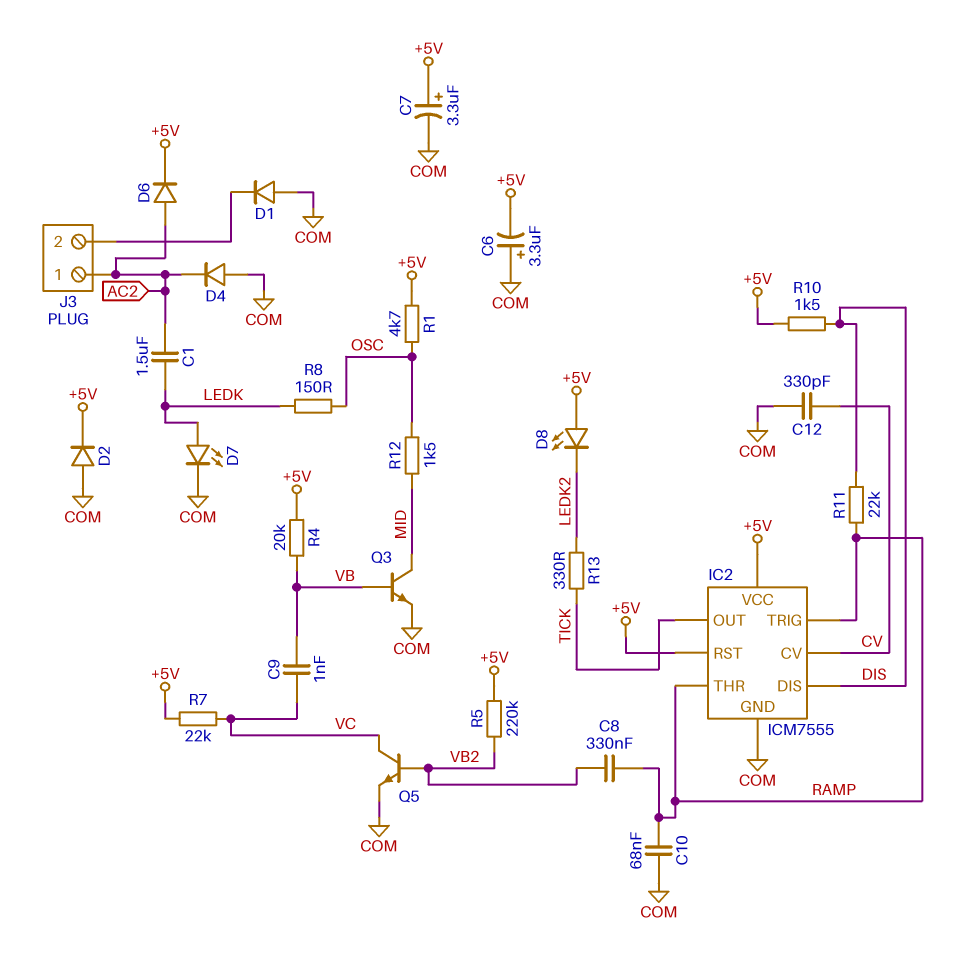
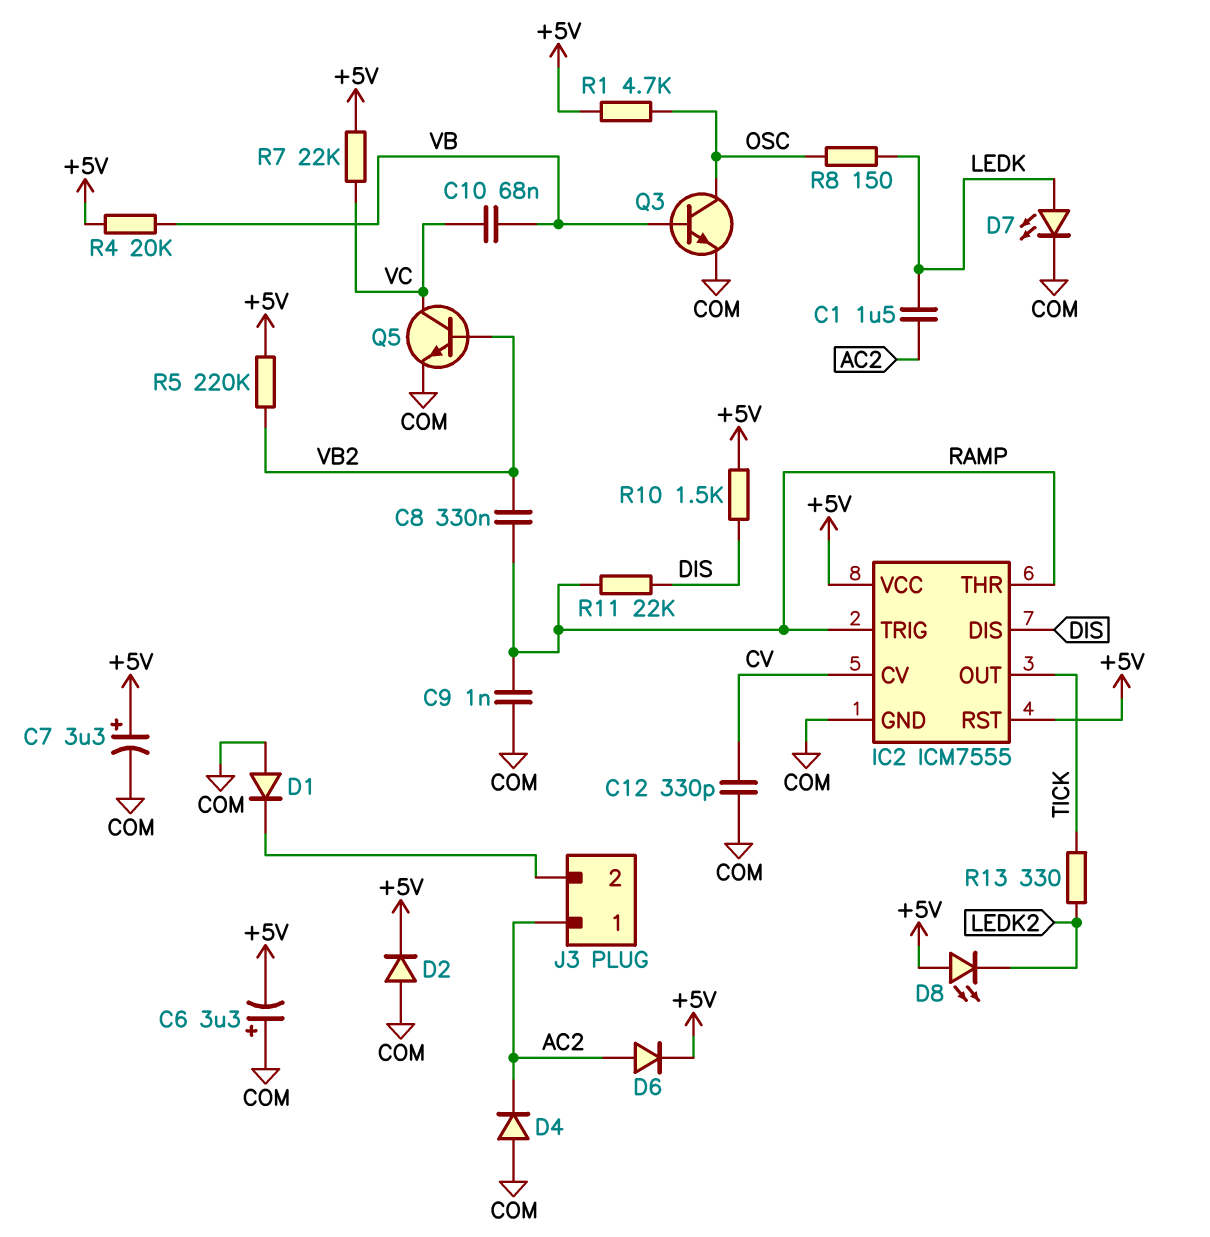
C9: 1nF (VB, VC) -> 1nF (COM, RAMP)
C10: 68nF (COM, RAMP) -> 68nF (VB, VC)
Q3: NPN (B VB, C MID, E COM) -> NPN (B VB, C OSC, E COM)
R12: 1.5k (MID, OSC) -> none

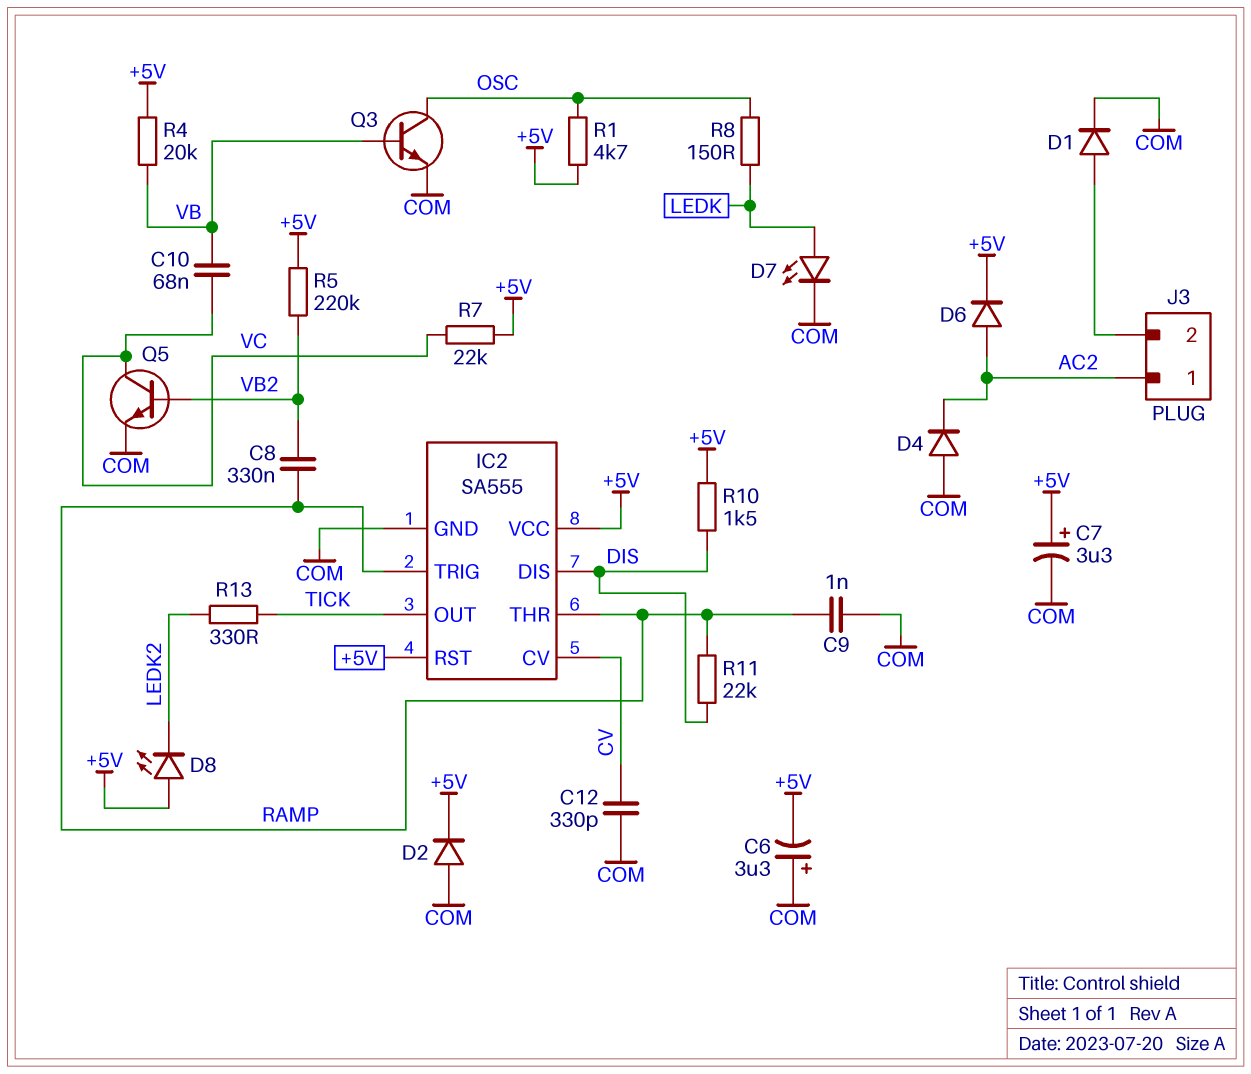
C1: 1.5uF (AC2, LEDK) -> none
D1: diode (A COM, K J3/2) -> diode (A J3/2, K COM)
IC2: ICM7555 -> SA555

